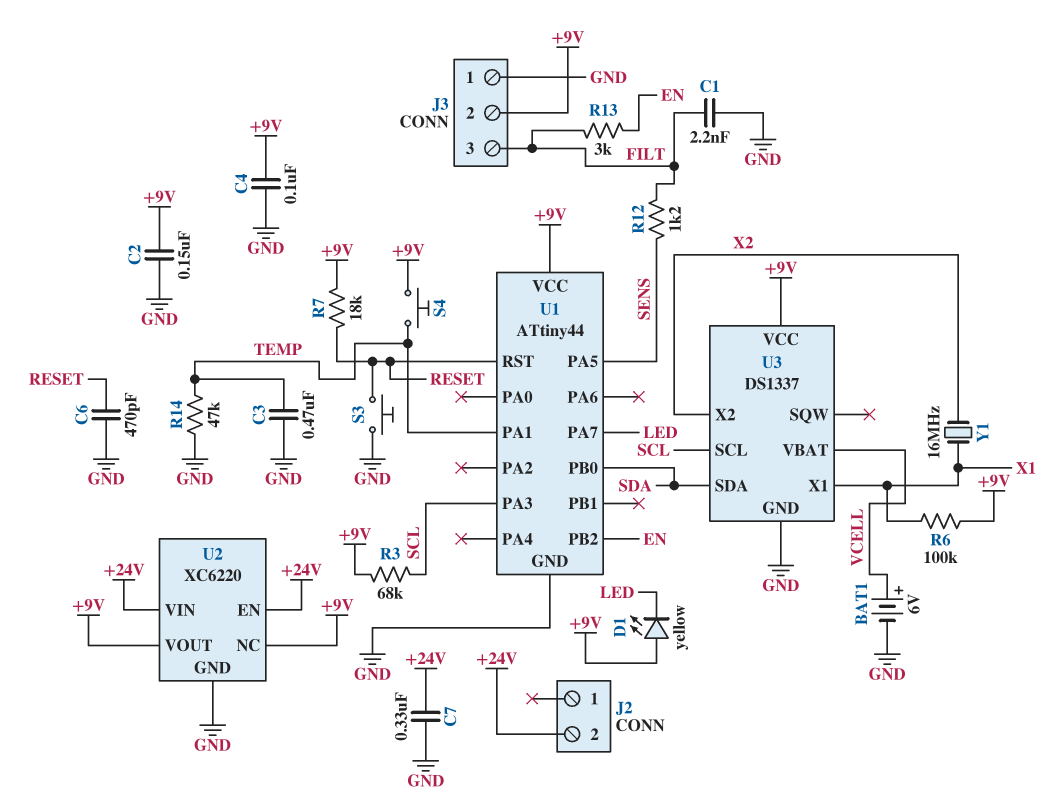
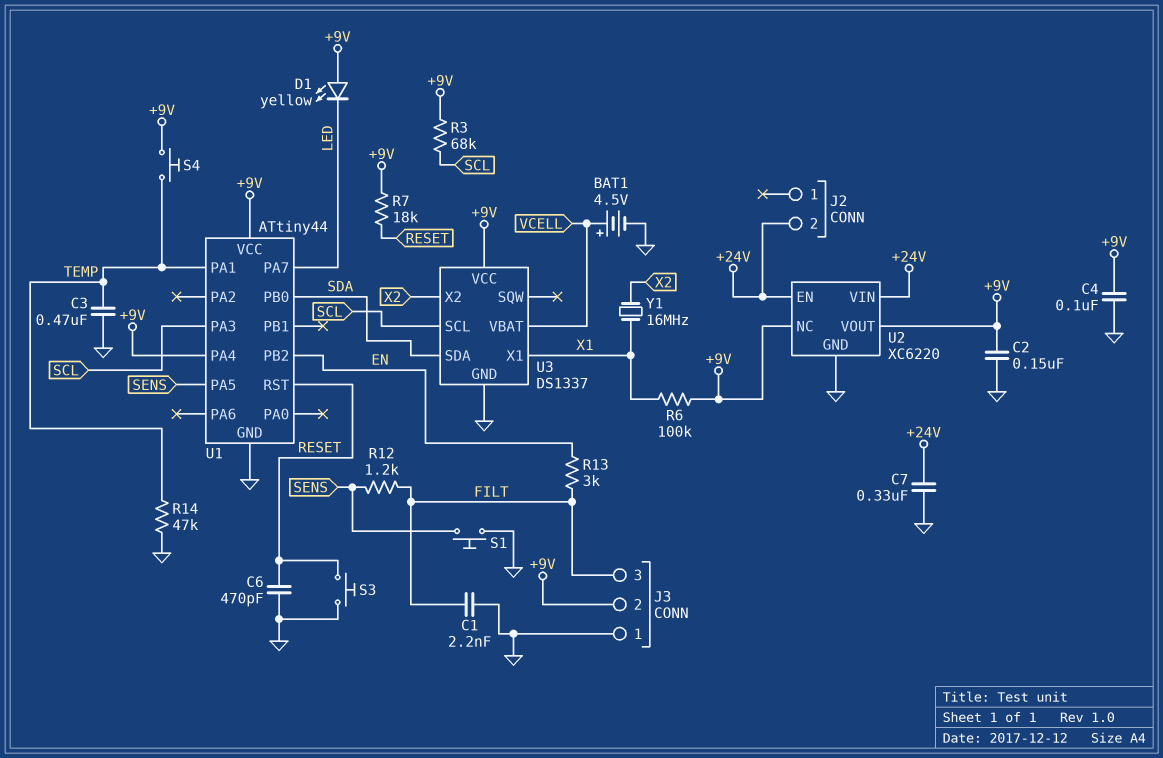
BAT1: 6V (plus VCELL, minus GND) -> 4.5V (plus VCELL, minus GND)
S1: none -> button (GND, SENS)
U1 pin PA4: none -> +9V

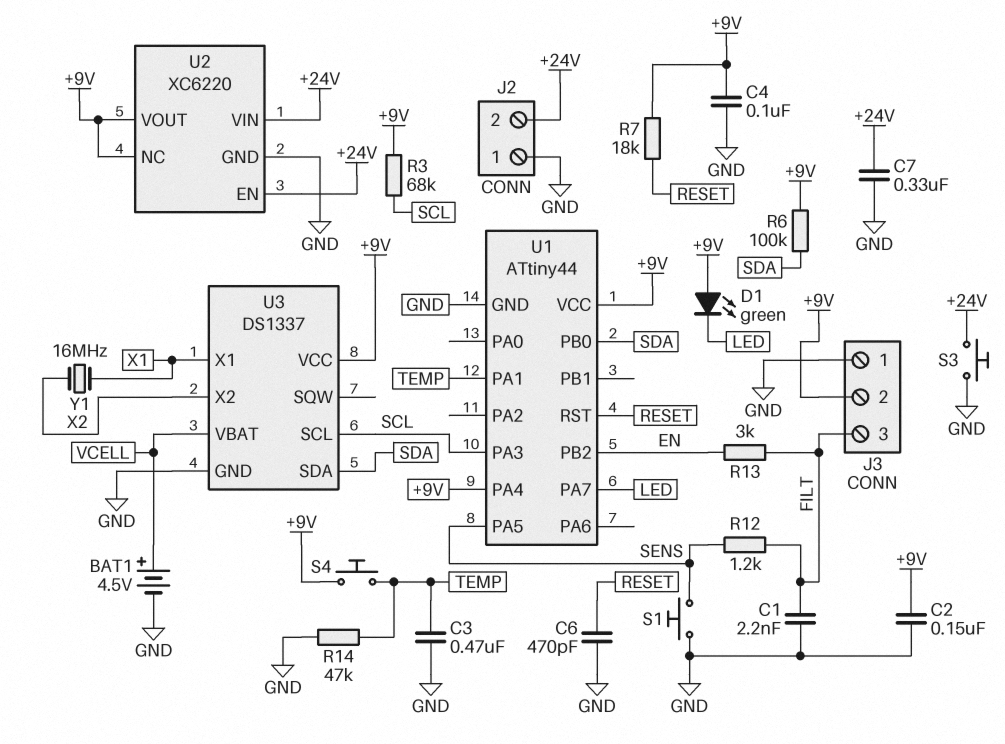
D1: LED yellow (A +9V, K LED) -> LED green (A +9V, K LED)
J2 pin 1: none -> GND
R6: 100k (+9V, X1) -> 100k (+9V, SDA)
S3: button (GND, RESET) -> button (+24V, GND)

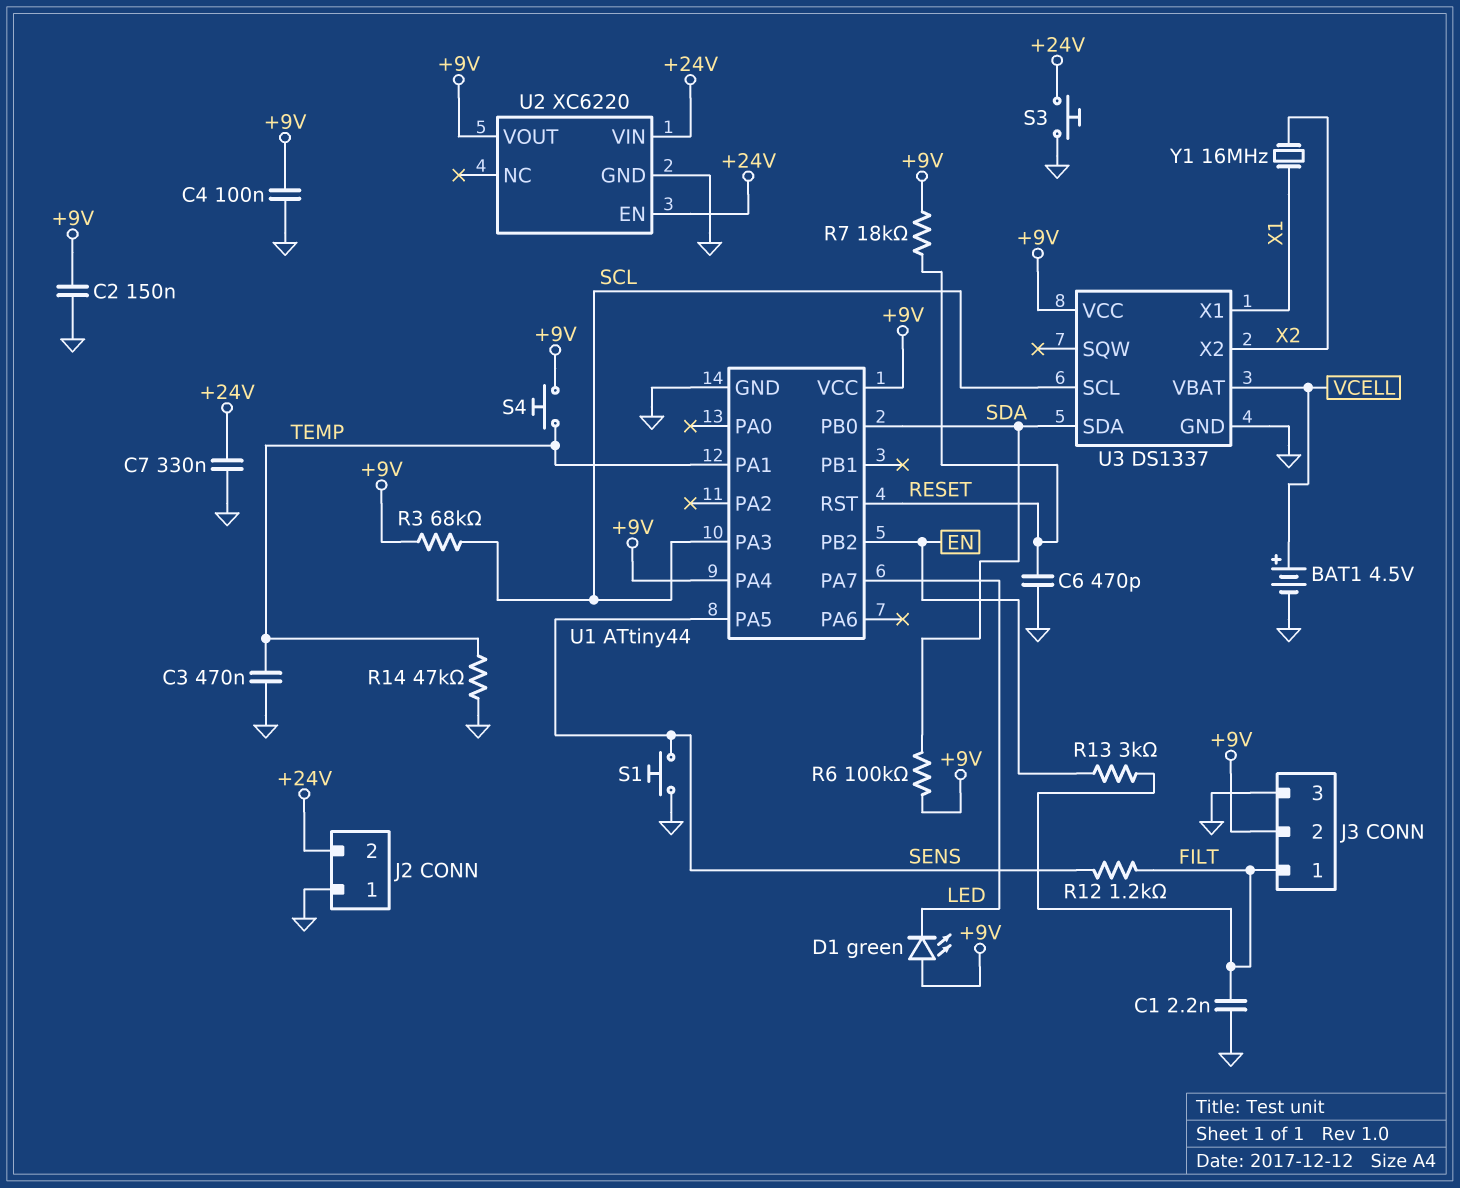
J3 pin 1: GND -> FILT
J3 pin 3: FILT -> GND
U2 pin NC: +9V -> none

